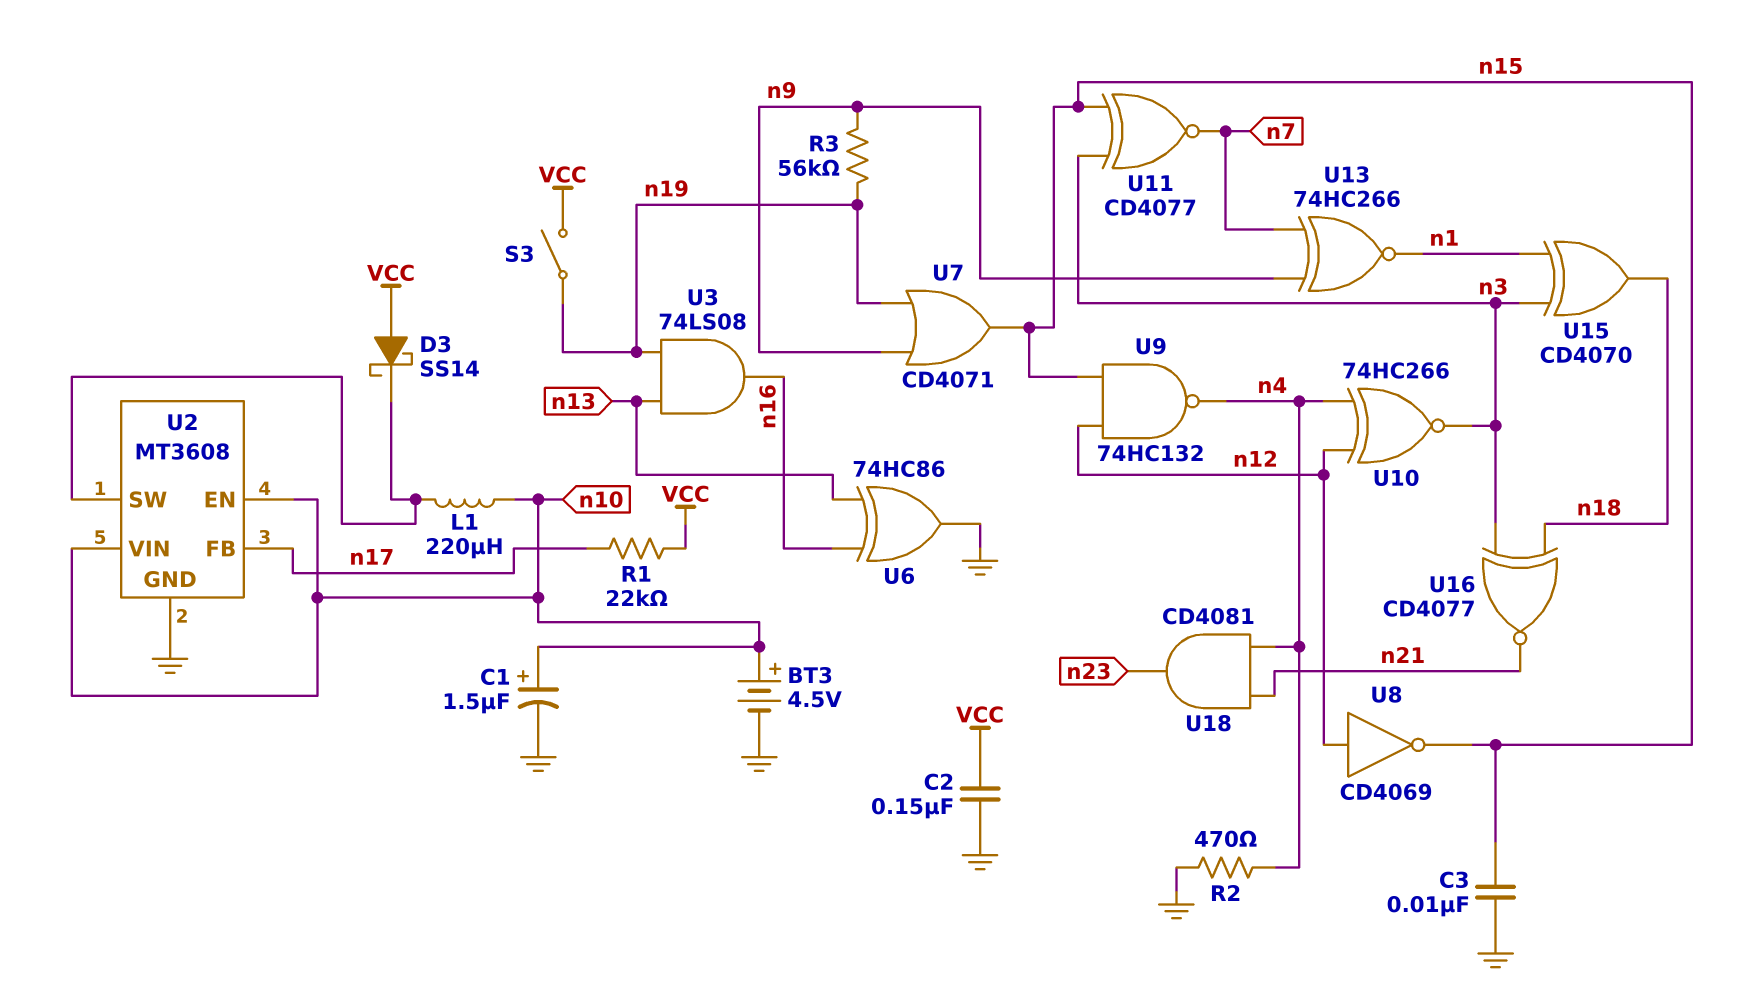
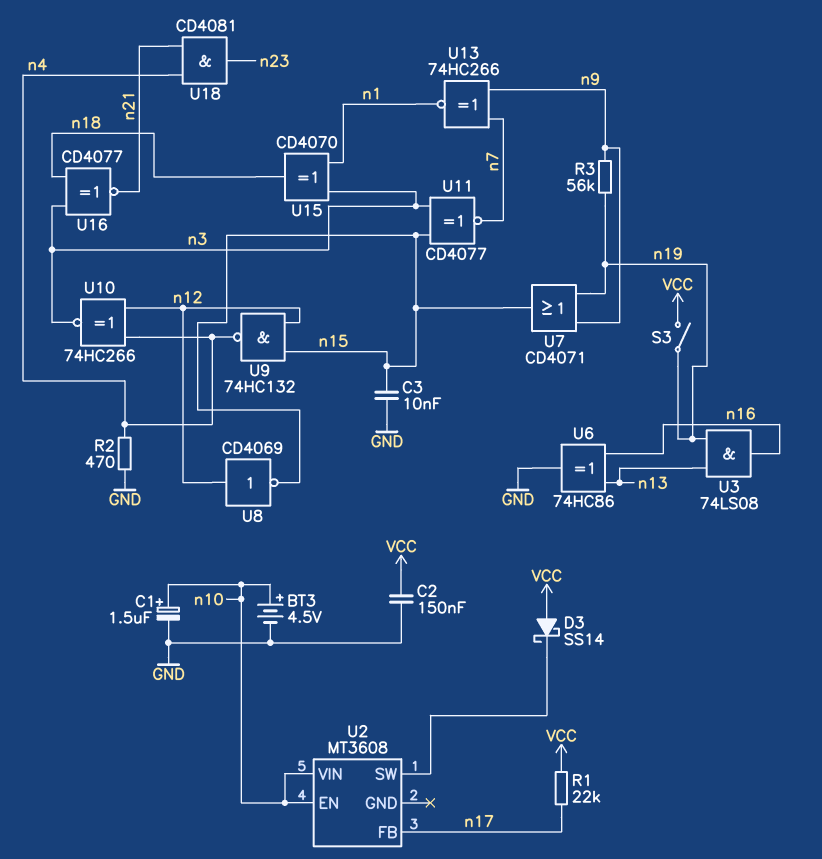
L1: 220uH (U2/SW, n10) -> none
U2 pin GND: GND -> none

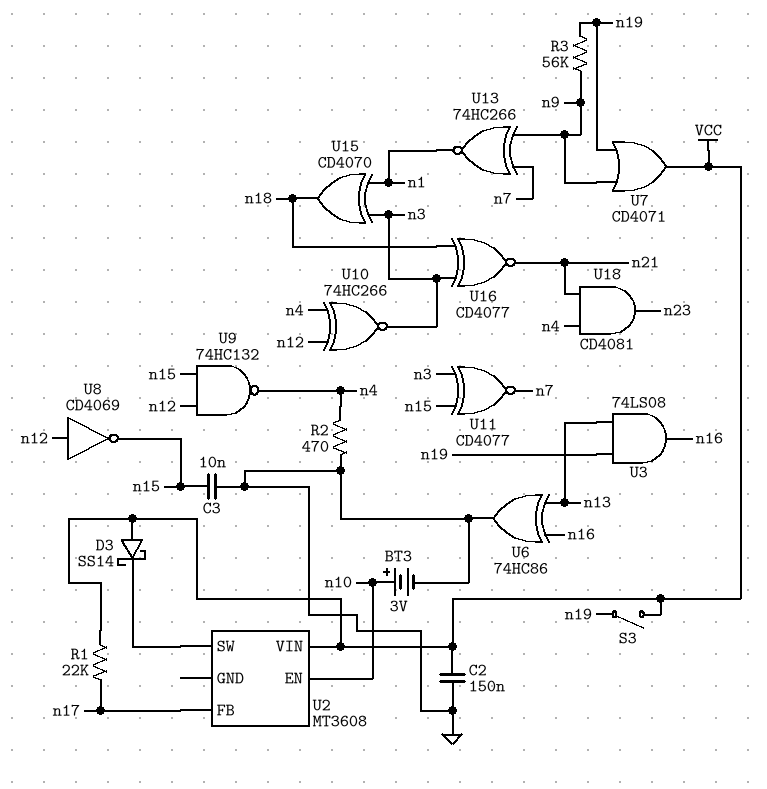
BT3: 4.5V (plus n10, minus GND) -> 3V (plus n10, minus GND)
C1: 1.5uF (plus n10, minus GND) -> none
U2 pin VIN: n10 -> VCC
U7: OR CD4071 (in n9, in n19, out n15) -> OR CD4071 (in n9, in n19, out VCC)

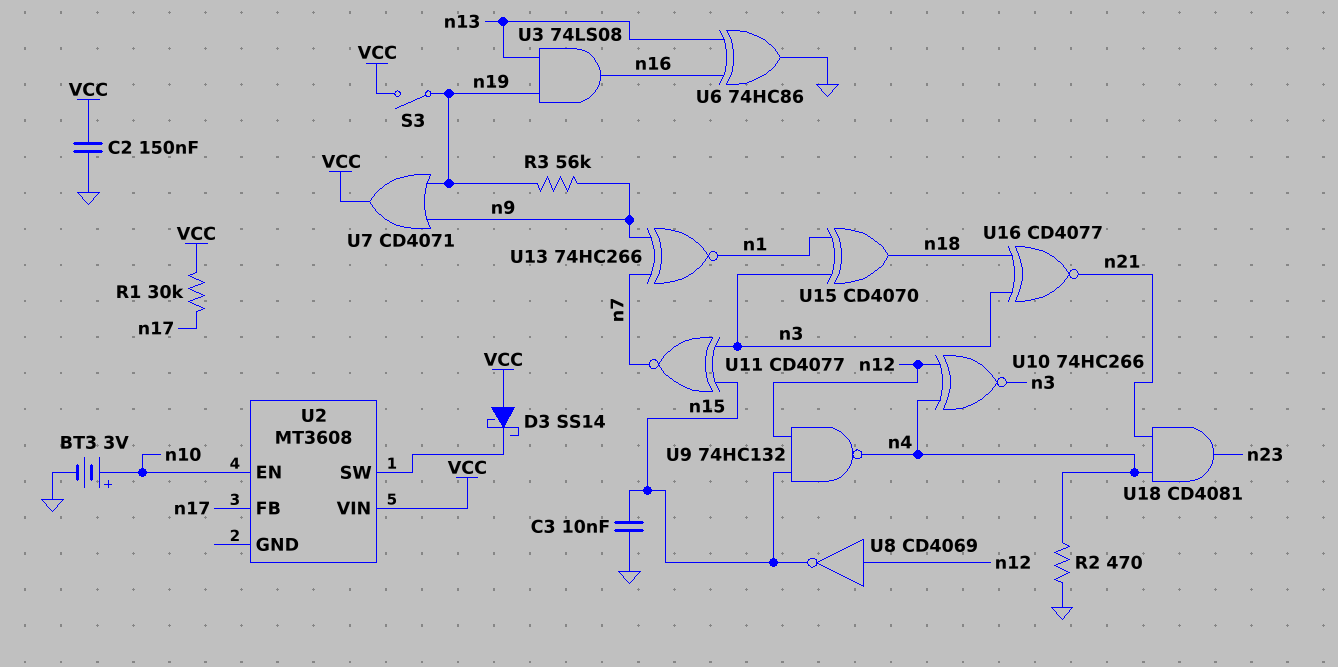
R1: 22k (VCC, n17) -> 30k (VCC, n17)

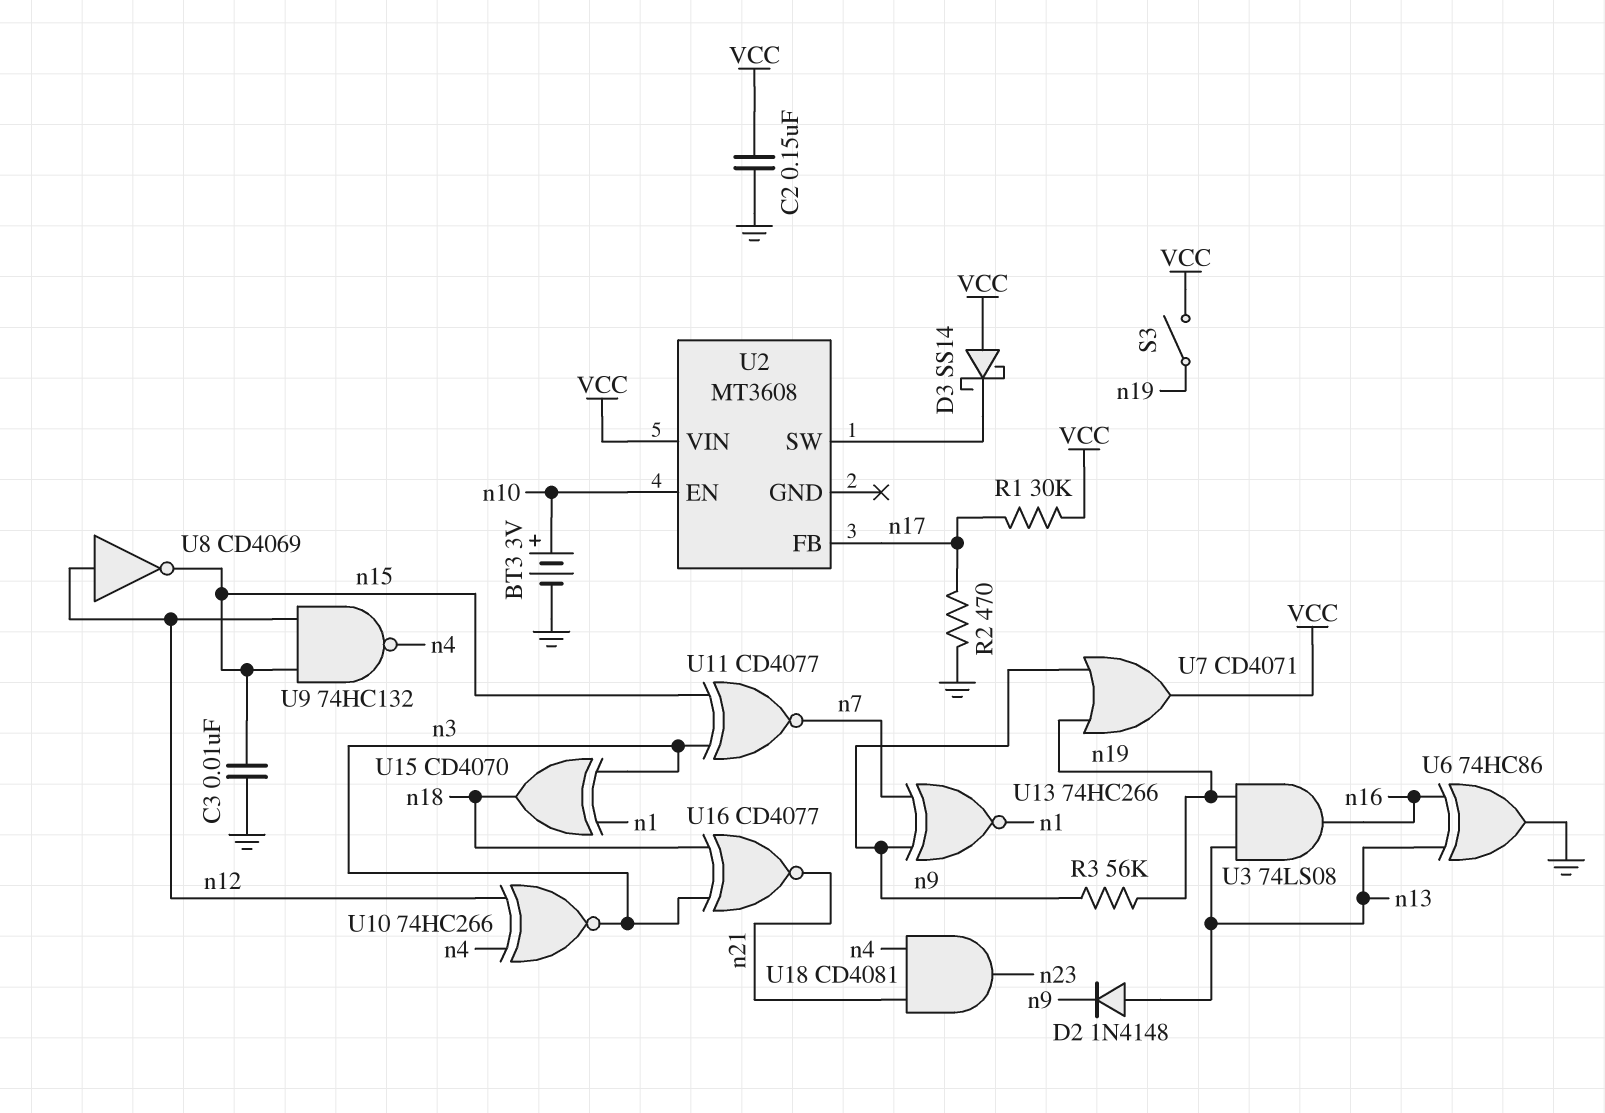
D2: none -> diode 1N4148 (A n13, K n9)
R2: 470 (GND, n4) -> 470 (GND, n17)

